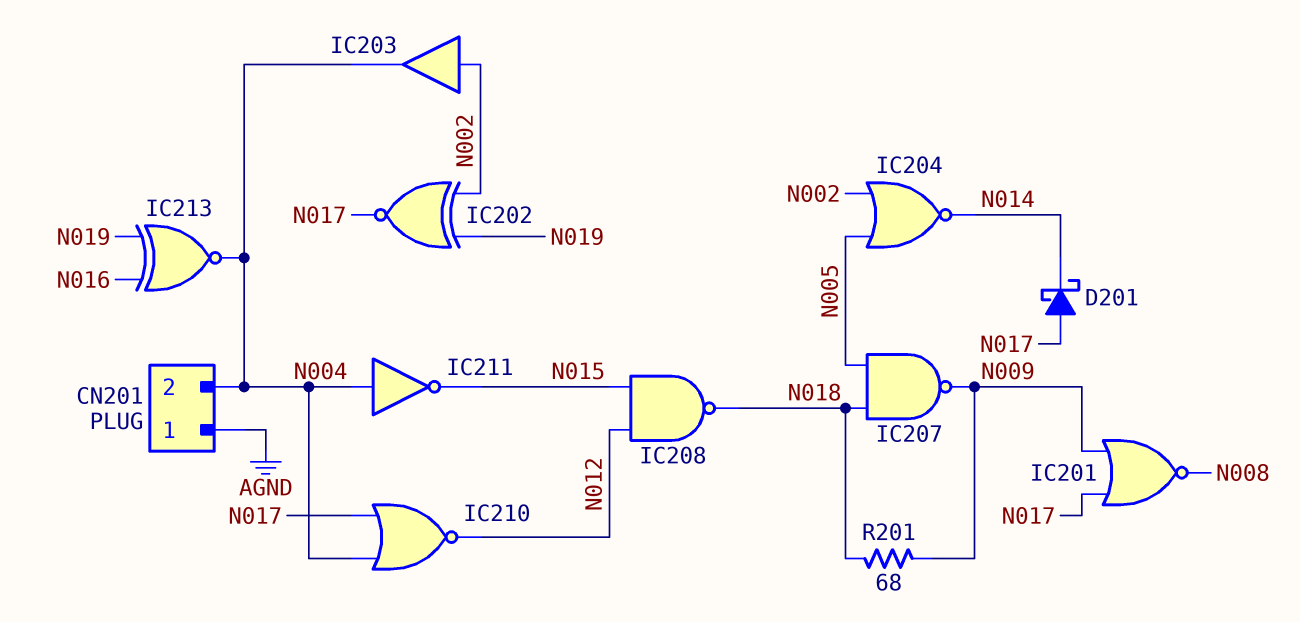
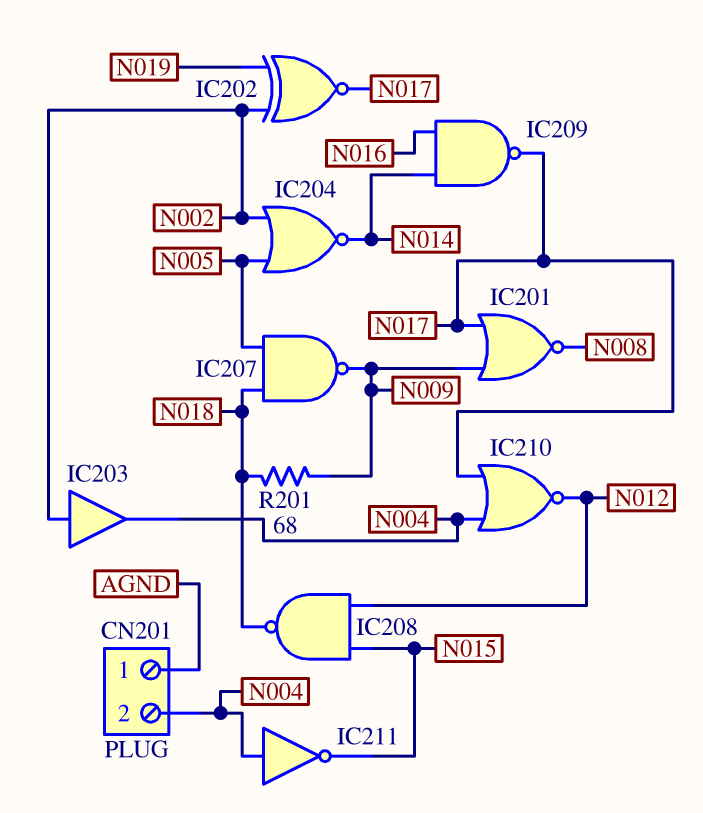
D201: schottky (A N017, K N014) -> none
IC209: none -> NAND (in N014, in N016, out N017)
IC213: XNOR (in N016, in N019, out N004) -> none

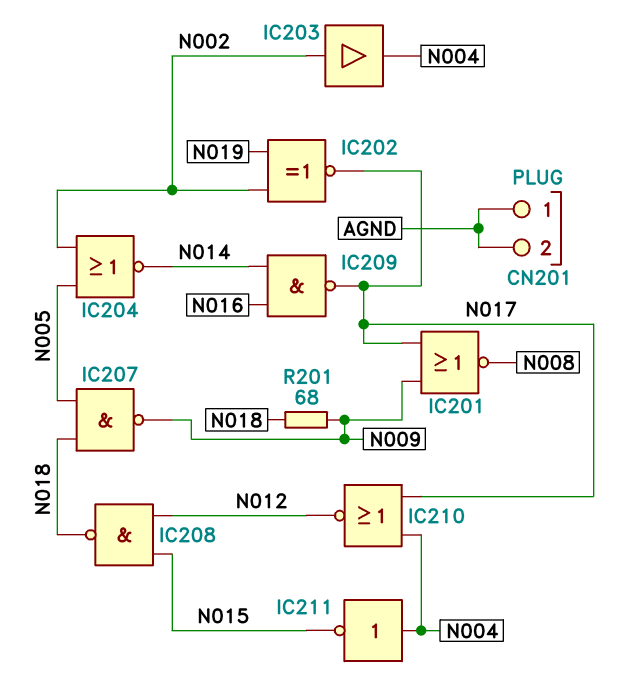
CN201 pin 2: N004 -> AGND

